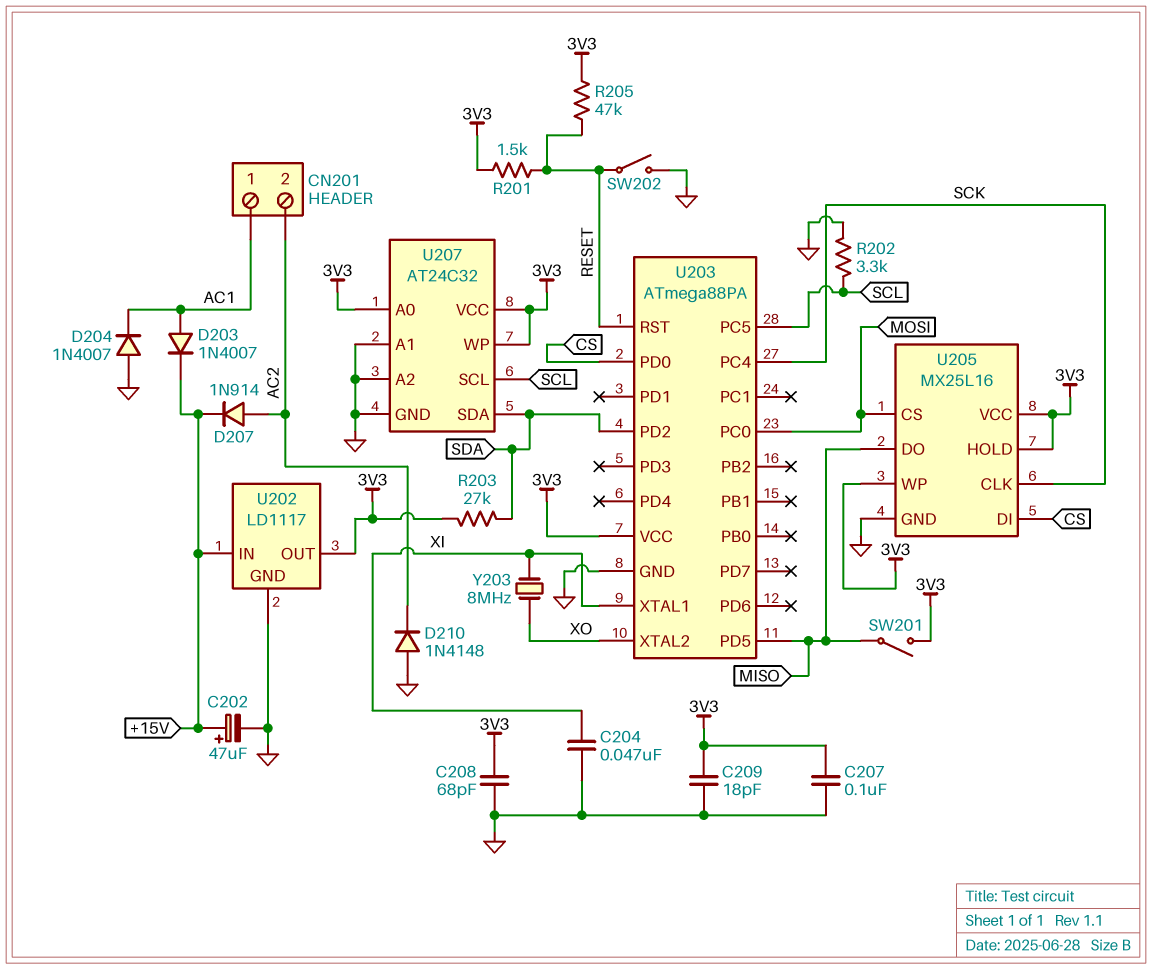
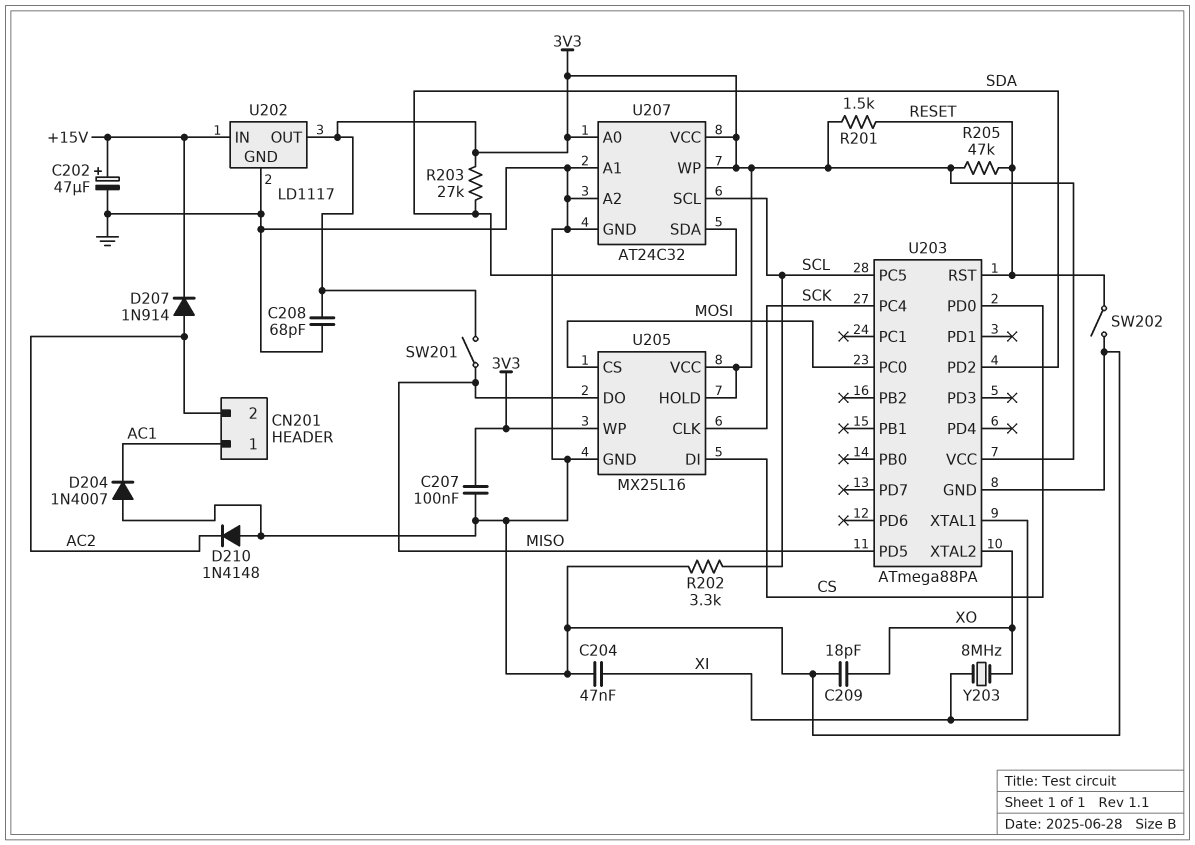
C209: 18pF (3V3, GND) -> 18pF (GND, XO)
D203: diode 1N4007 (A AC1, K +15V) -> none

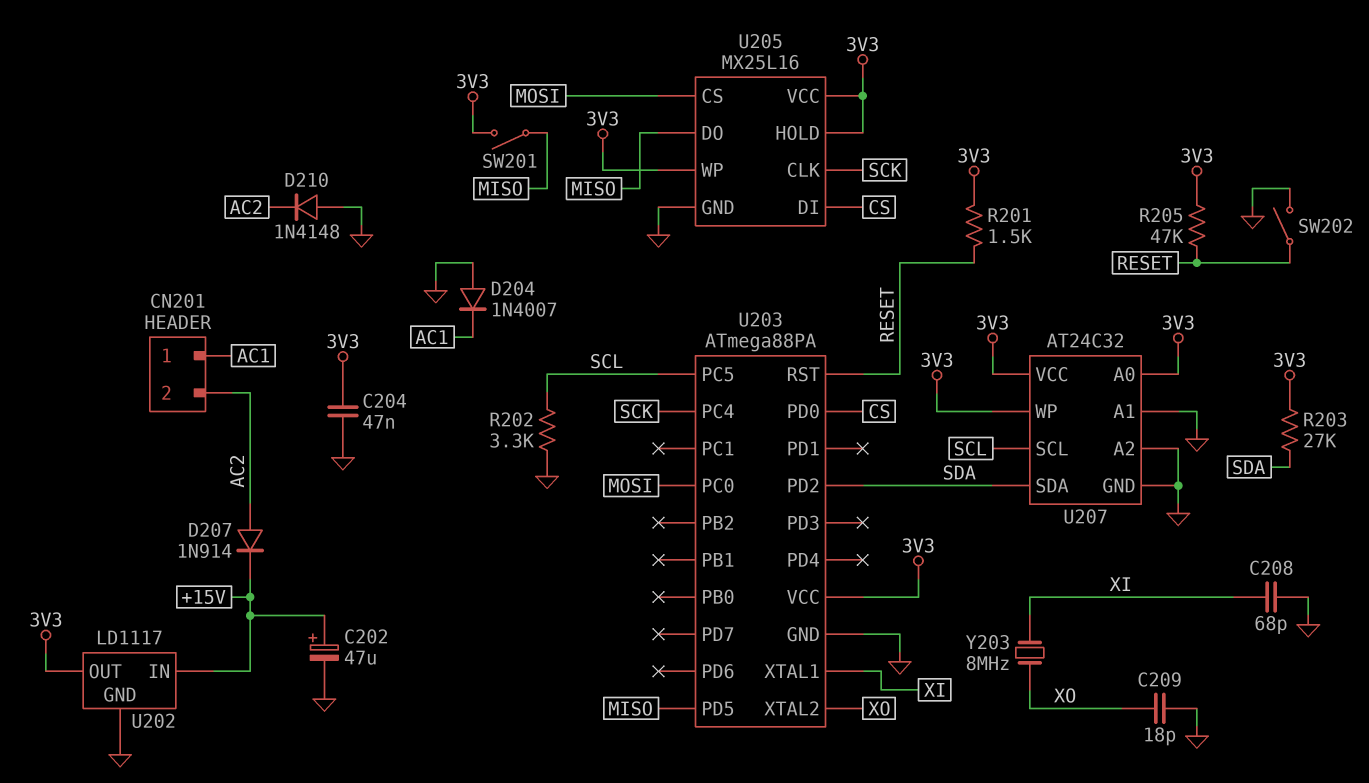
C204: 47nF (GND, XI) -> 47nF (3V3, GND)
C207: 100nF (3V3, GND) -> none
C208: 68pF (3V3, GND) -> 68pF (GND, XI)

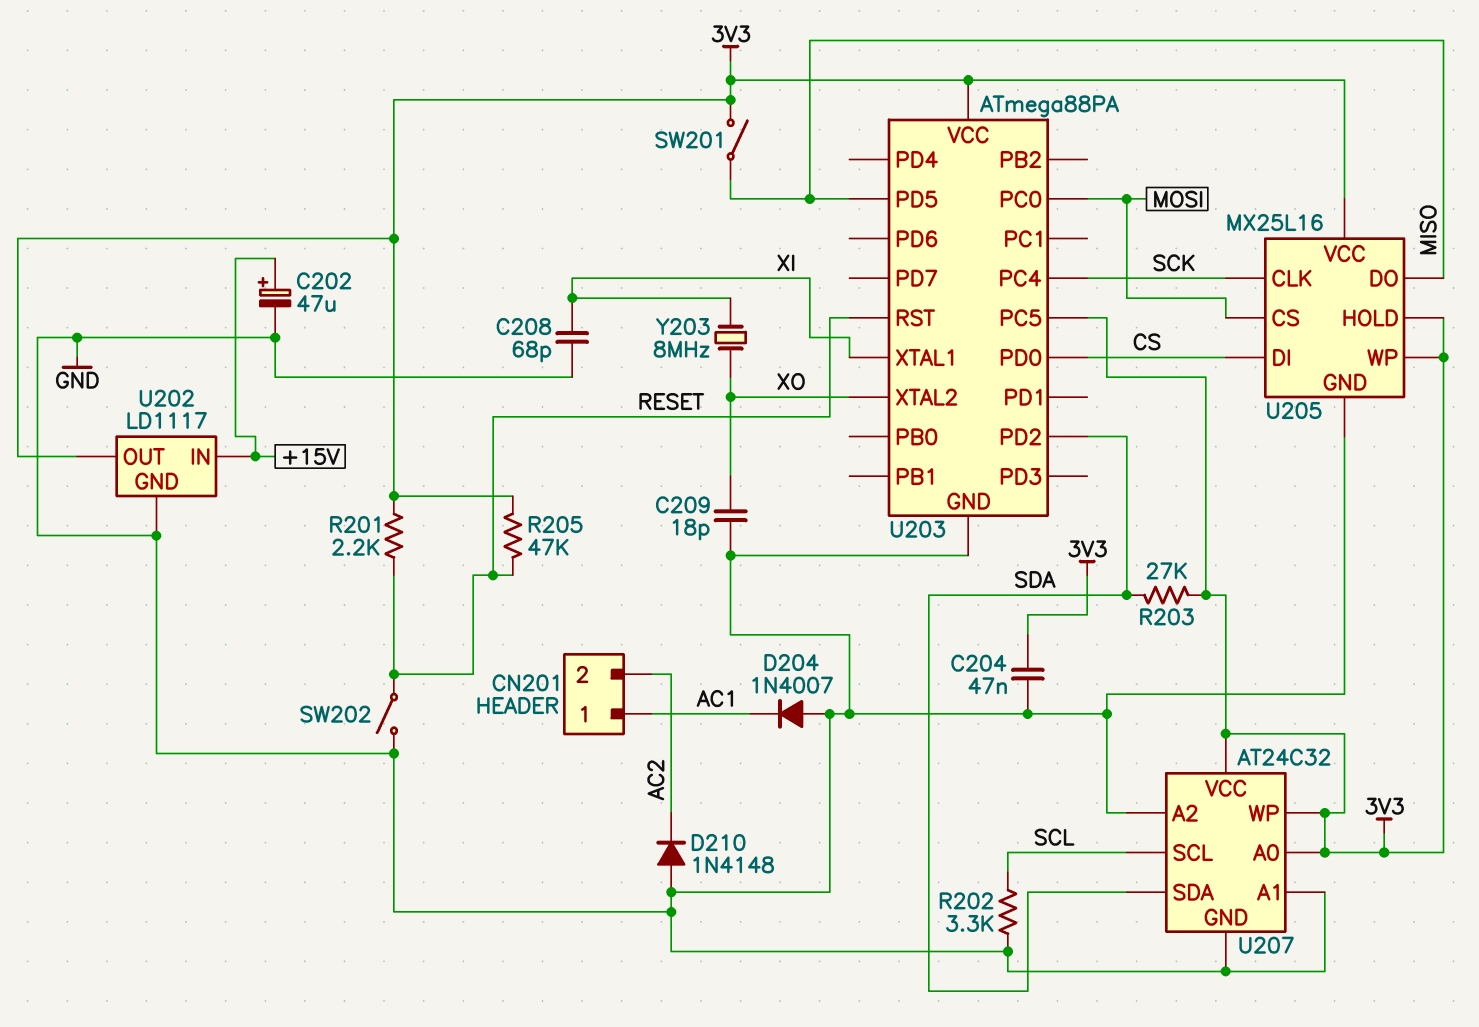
D207: diode 1N914 (A AC2, K +15V) -> none
R201: 1.5k (3V3, RESET) -> 2.2k (3V3, RESET)
U203 pin PC5: SCL -> 3V3

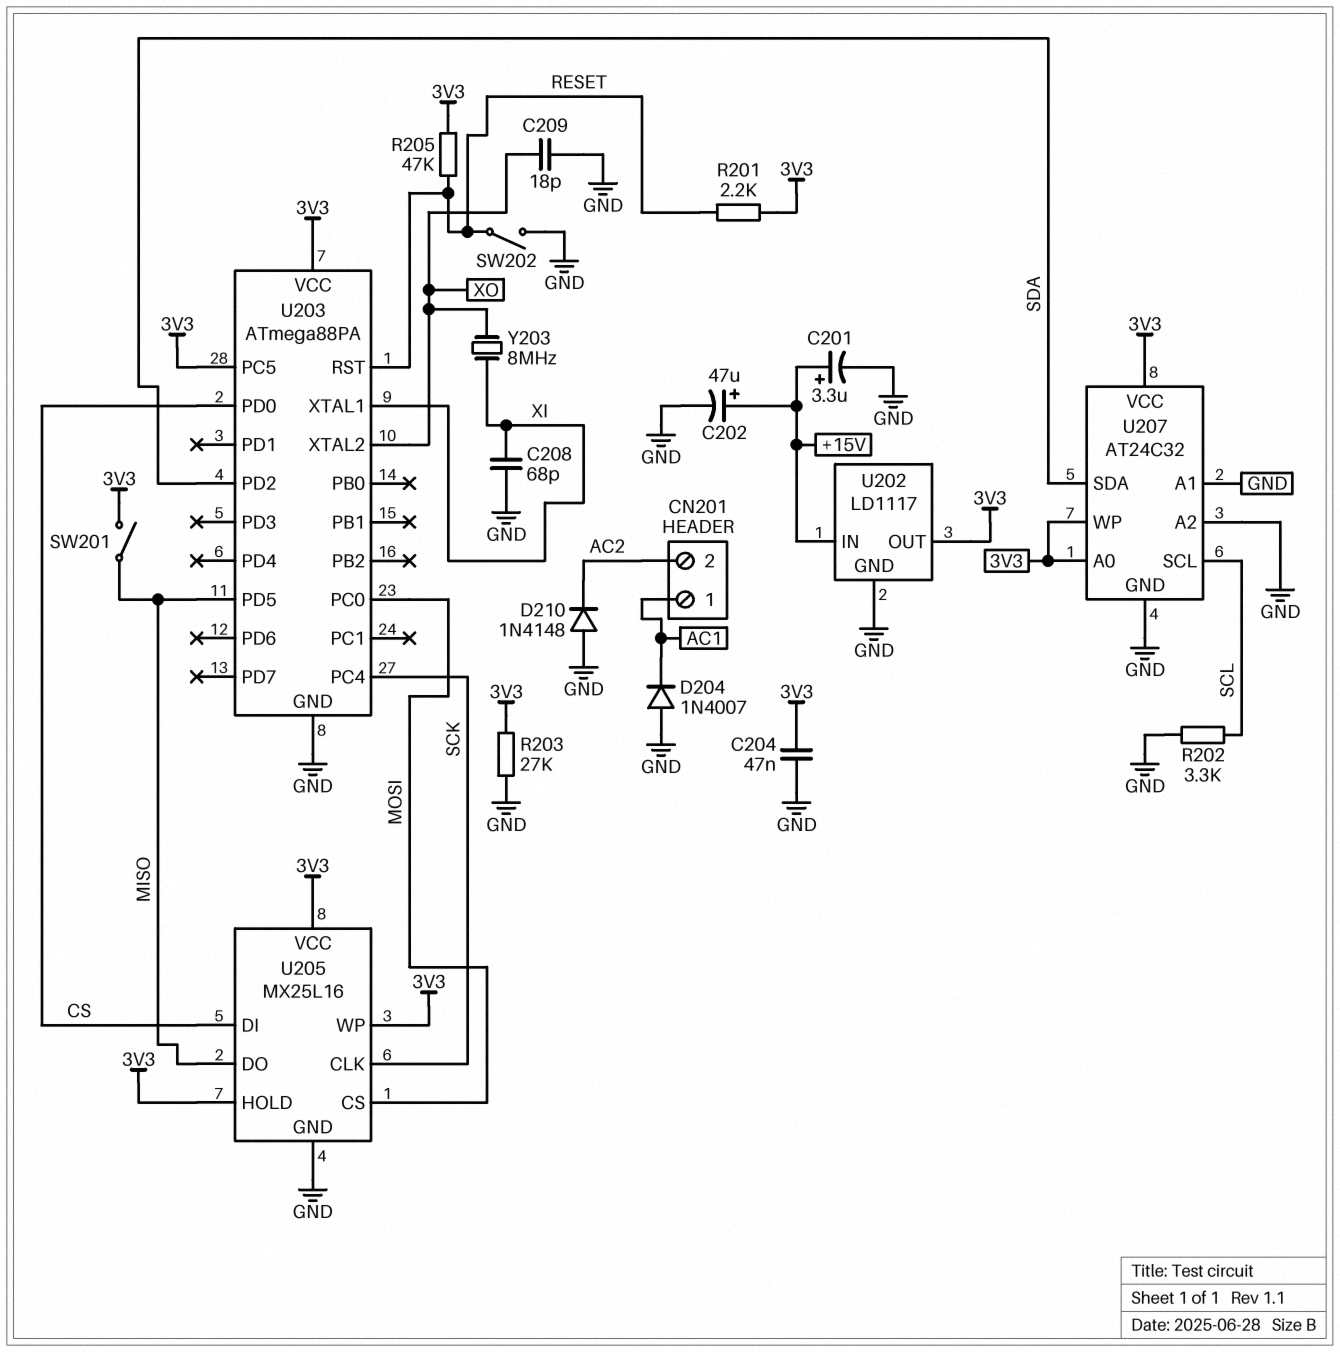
C201: none -> 3.3uF (plus +15V, minus GND)
R203: 27k (3V3, SDA) -> 27k (3V3, GND)

